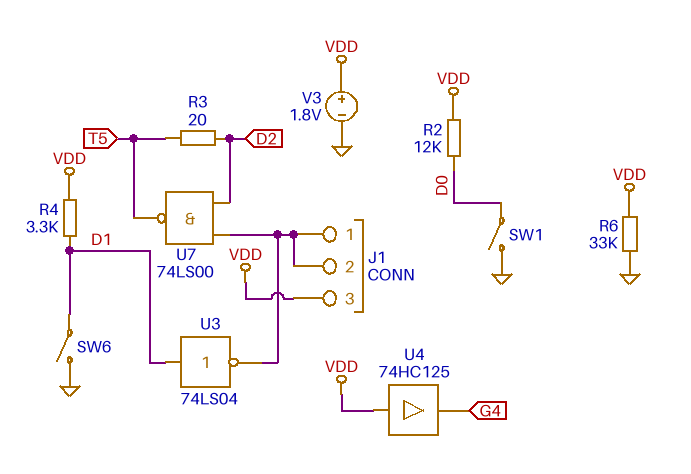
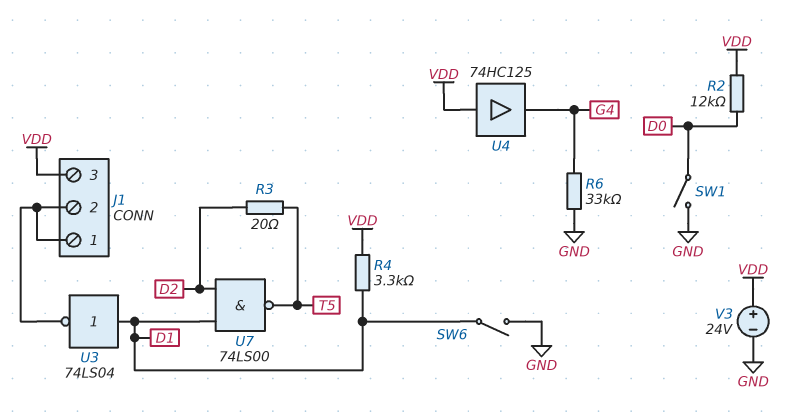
R6: 33k (GND, VDD) -> 33k (G4, GND)
U7: NAND 74LS00 (in D2, in J1/1, out T5) -> NAND 74LS00 (in D1, in D2, out T5)
V3: 1.8V (plus VDD, minus GND) -> 24V (plus VDD, minus GND)

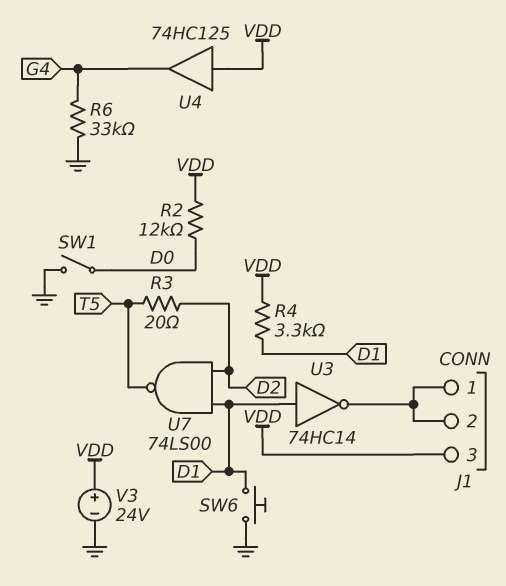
SW6: switch (D1, GND) -> button (D1, GND)
U3: NOT 74LS04 (in D1, out J1/1) -> NOT 74HC14 (in D1, out J1/1)

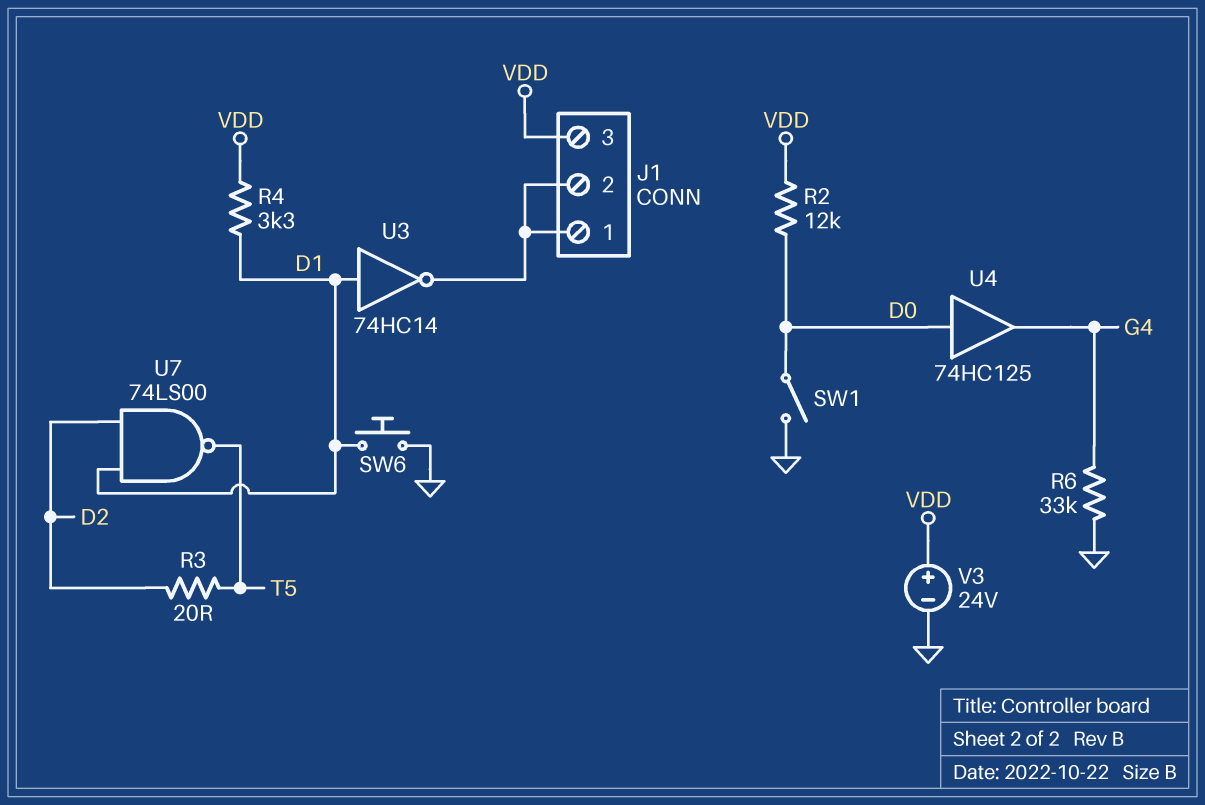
U4: buffer 74HC125 (in VDD, out G4) -> buffer 74HC125 (in D0, out G4)

